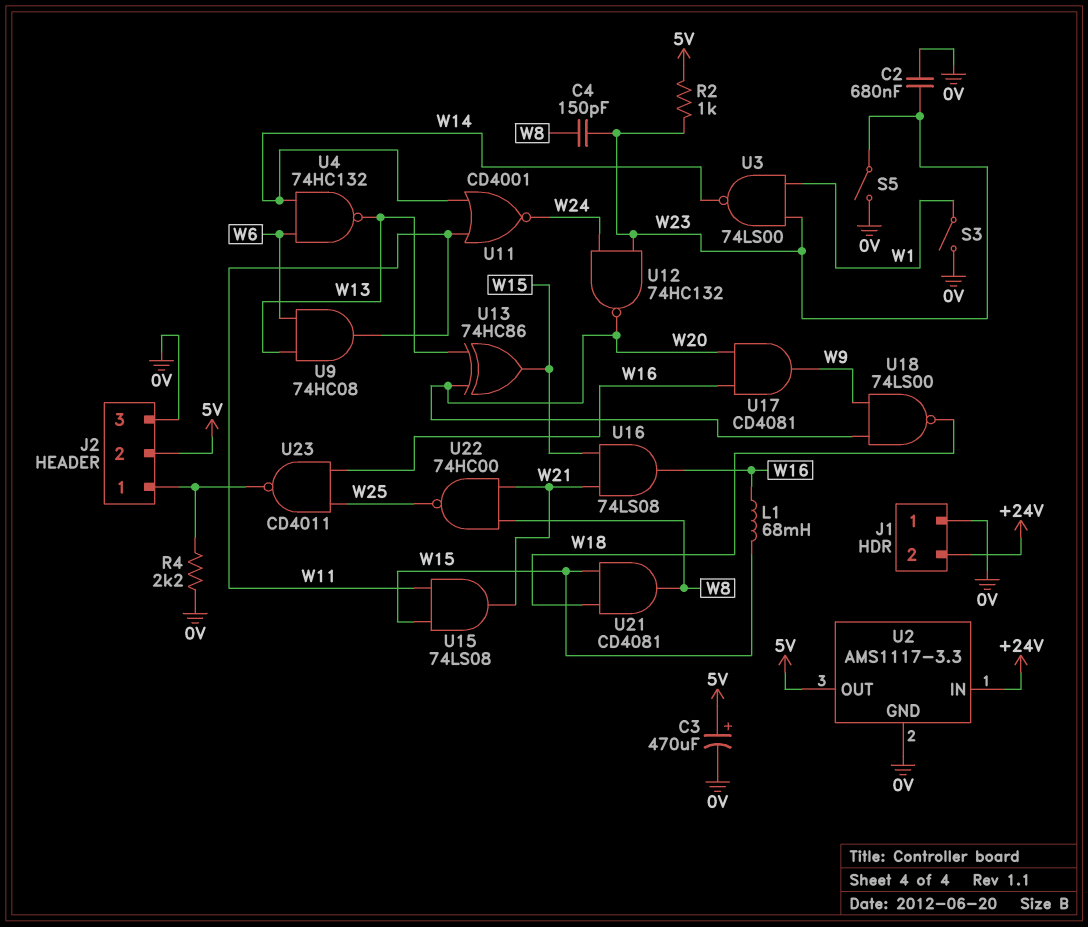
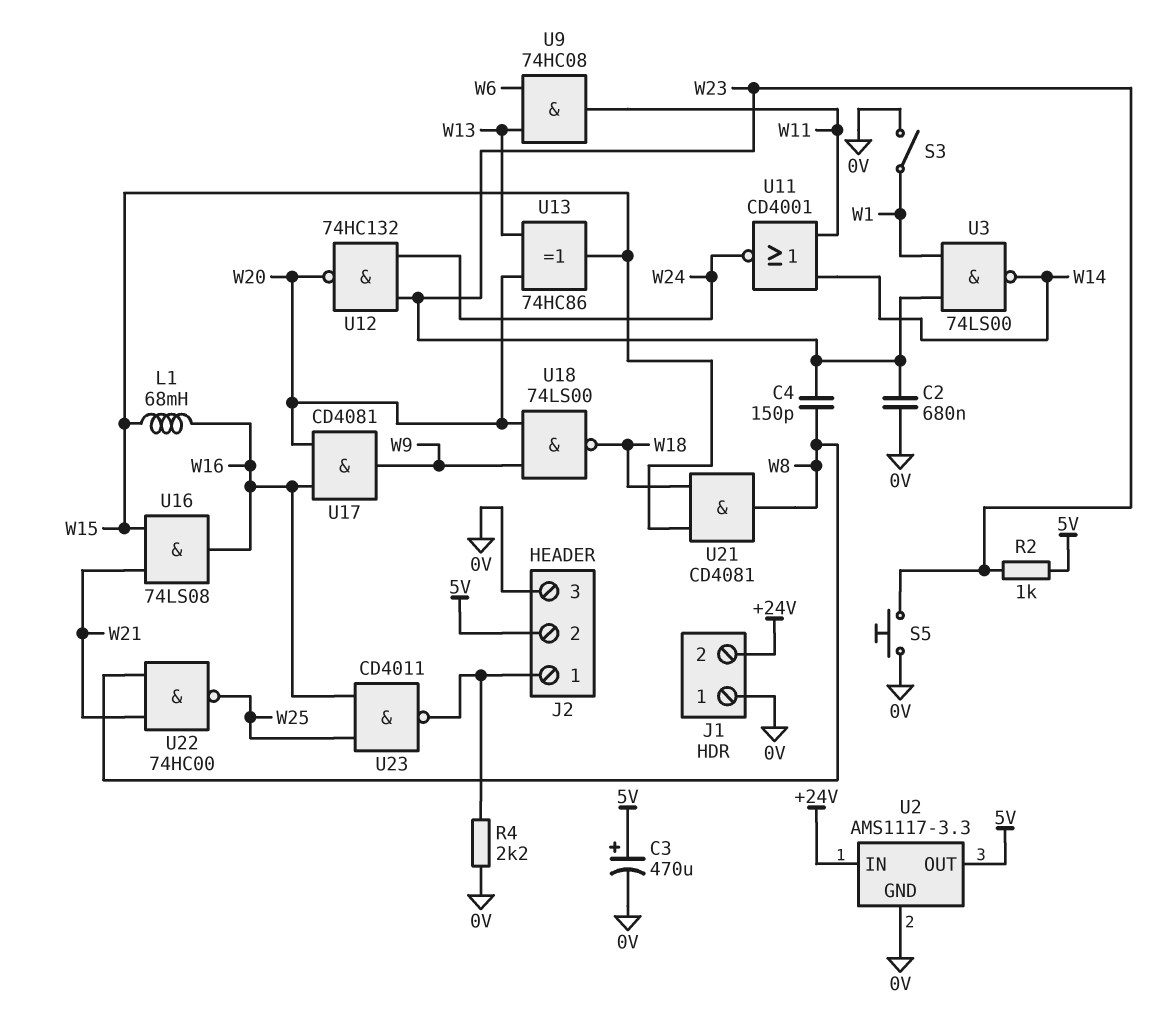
S5: switch (0V, W23) -> button (0V, W23)
U4: NAND 74HC132 (in W6, in W14, out W13) -> none
U15: AND 74LS08 (in W11, in W15, out W21) -> none

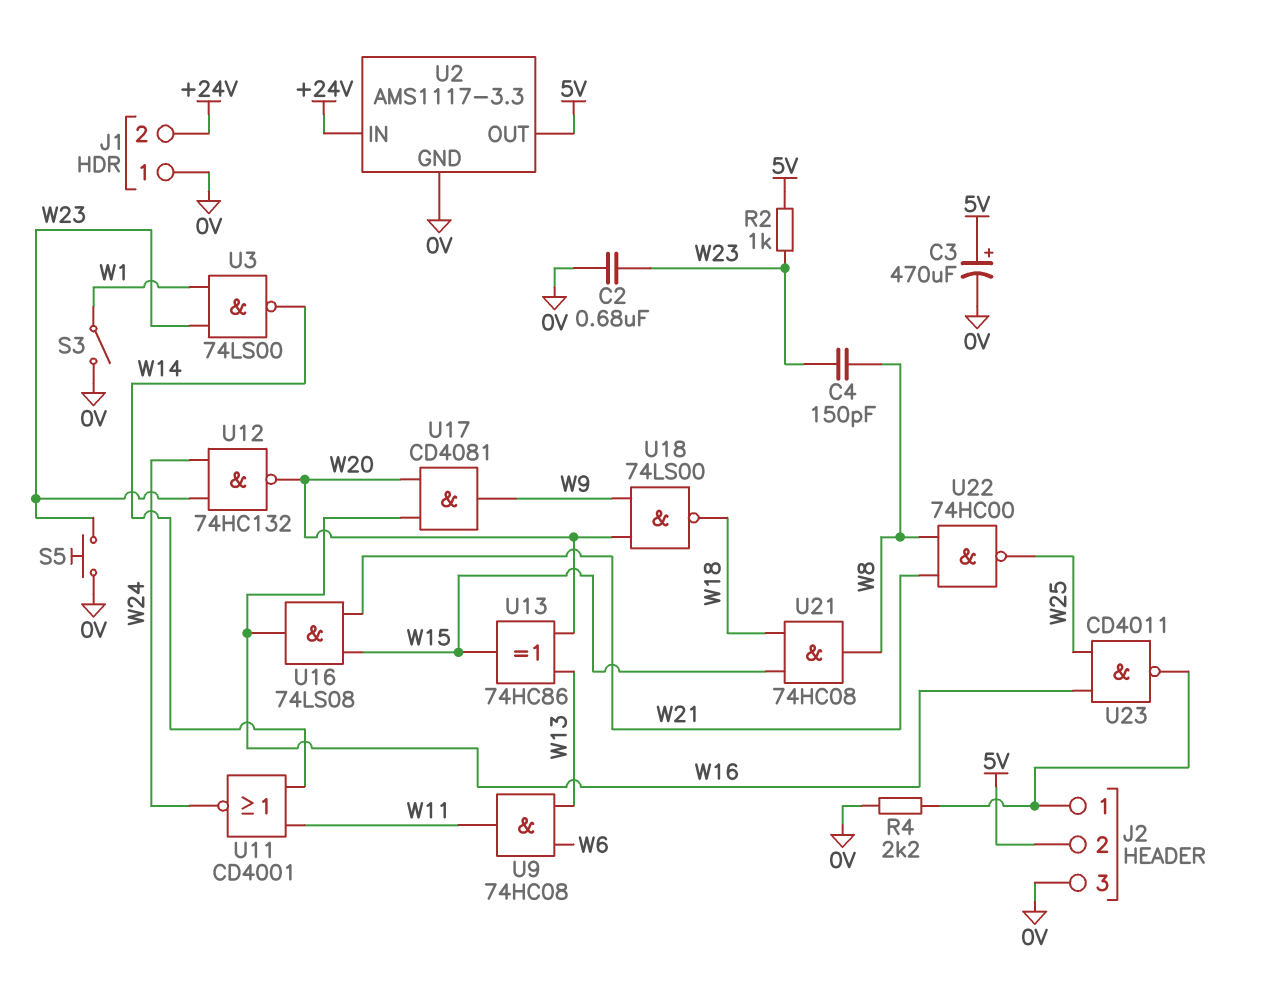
L1: 68mH (W15, W16) -> none
U21: AND CD4081 (in W15, in W18, out W8) -> AND 74HC08 (in W15, in W18, out W8)

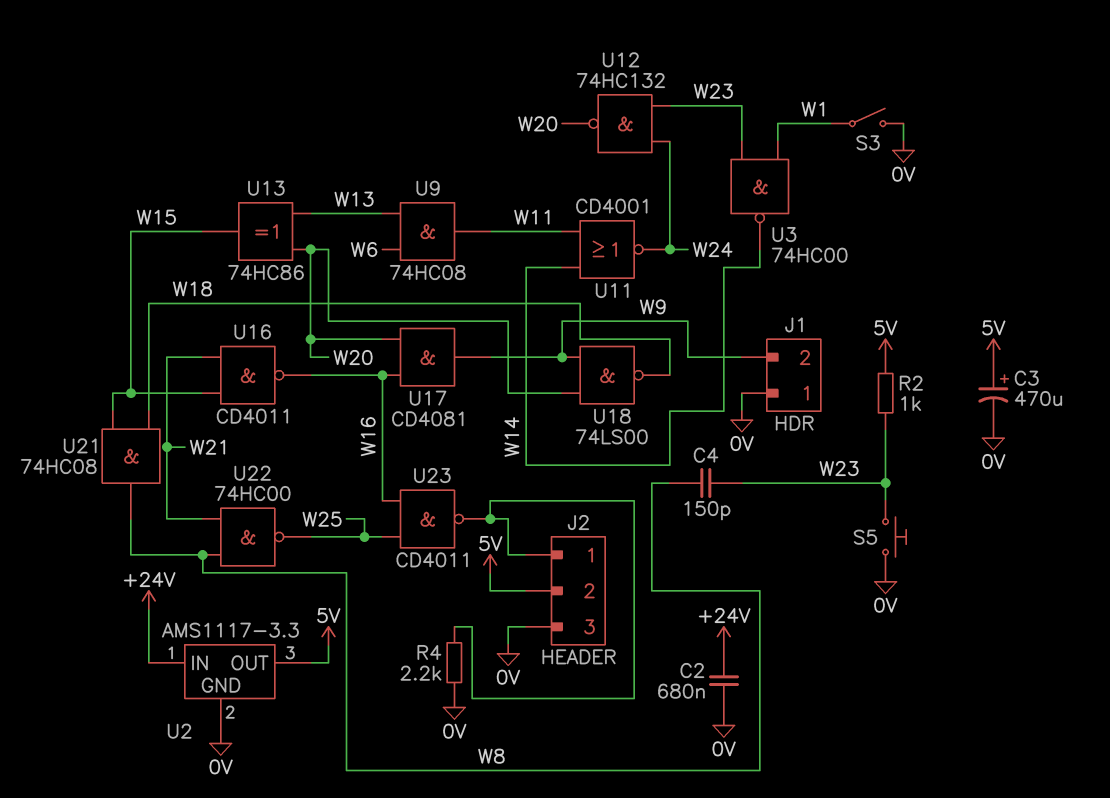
C2: 680nF (0V, W23) -> 680nF (+24V, 0V)
J1 pin 2: +24V -> W9
U3: NAND 74LS00 (in W1, in W23, out W14) -> NAND 74HC00 (in W1, in W23, out W14)
U16: AND 74LS08 (in W15, in W21, out W16) -> NAND CD4011 (in W15, in W21, out W16)

